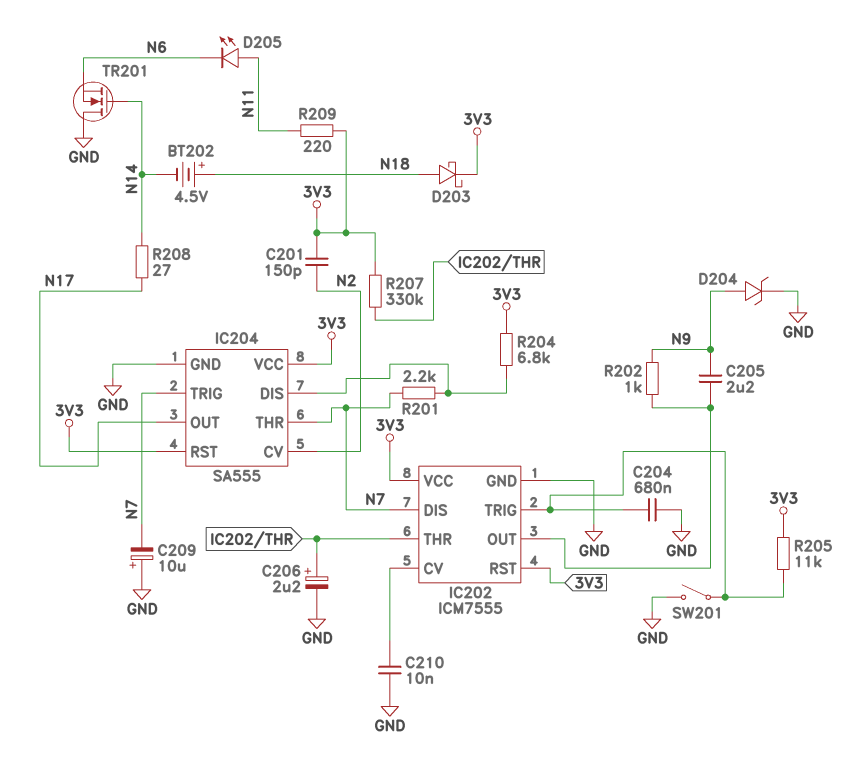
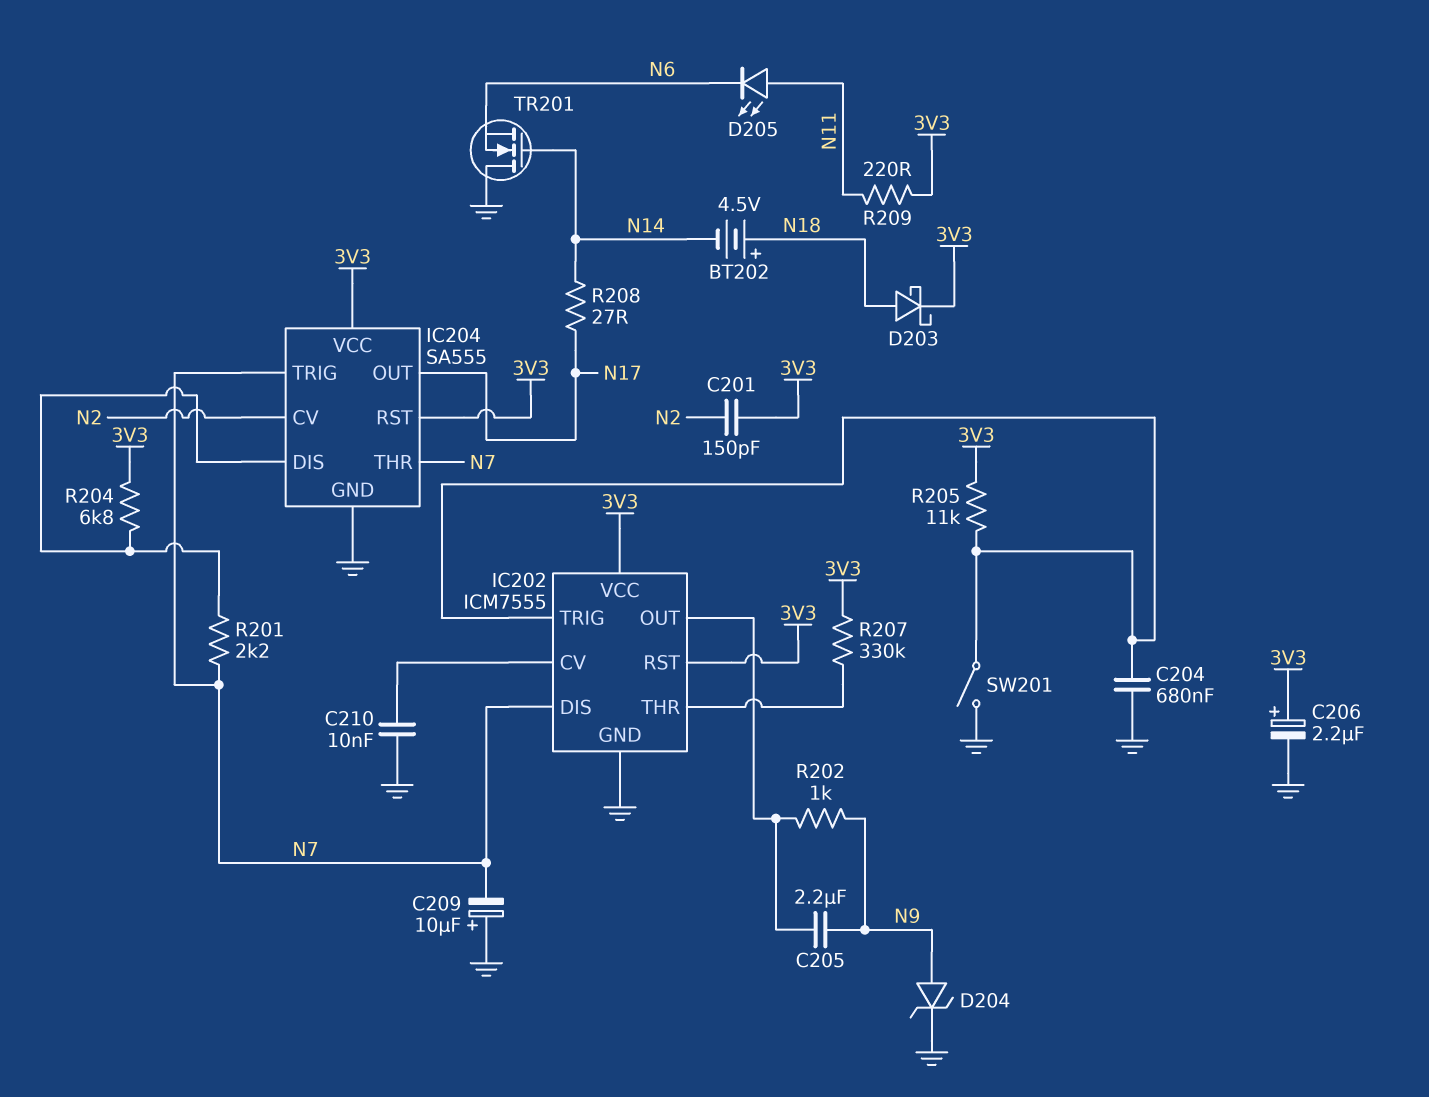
C206: 2.2uF (plus IC202/THR, minus GND) -> 2.2uF (plus 3V3, minus GND)

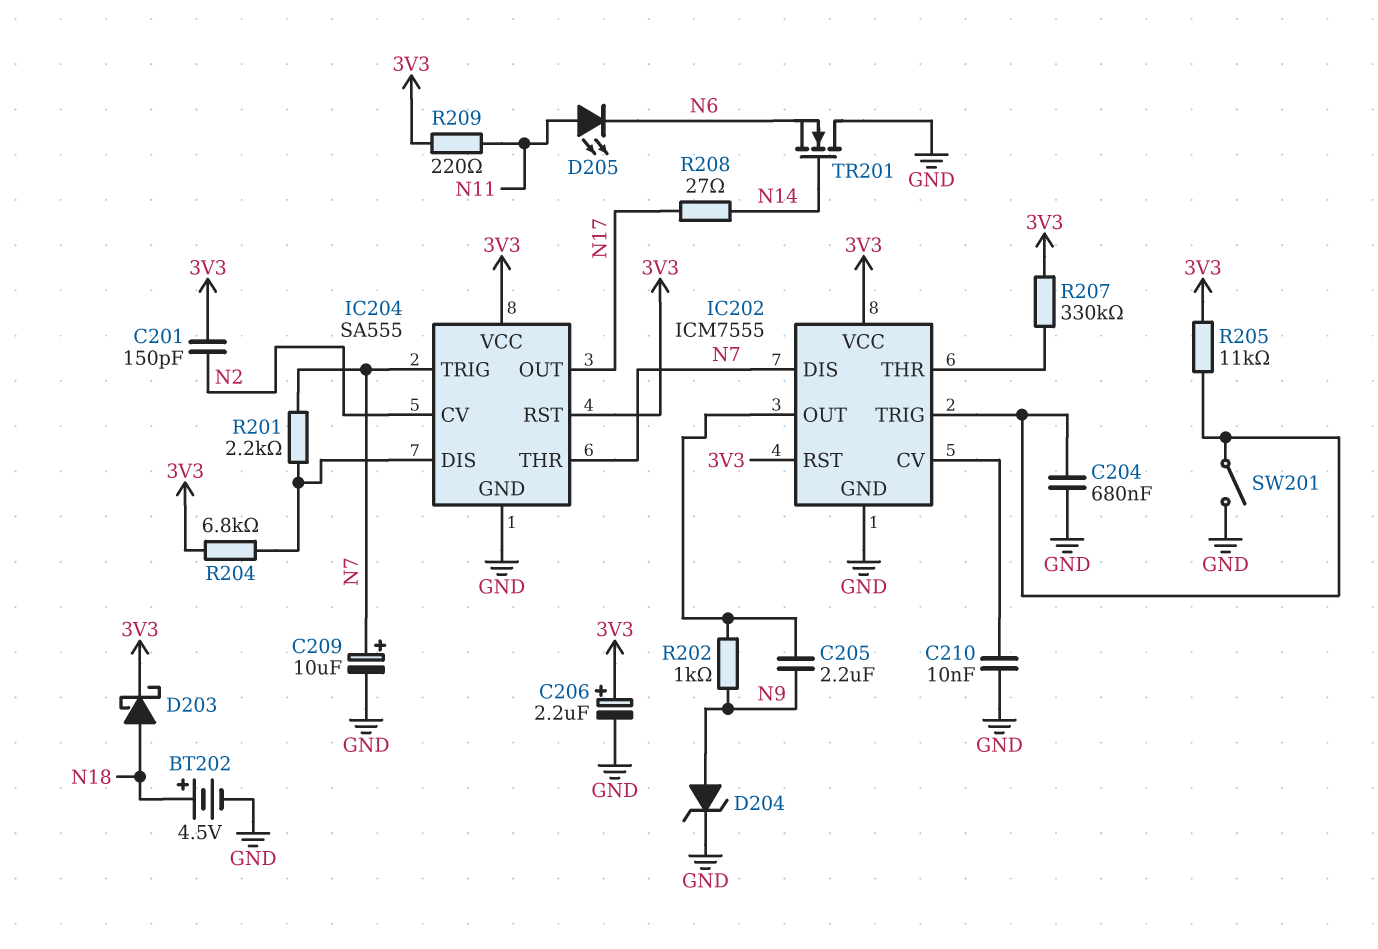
BT202: 4.5V (plus N18, minus N14) -> 4.5V (plus N18, minus GND)
C209: 10uF (plus GND, minus N7) -> 10uF (plus N7, minus GND)

